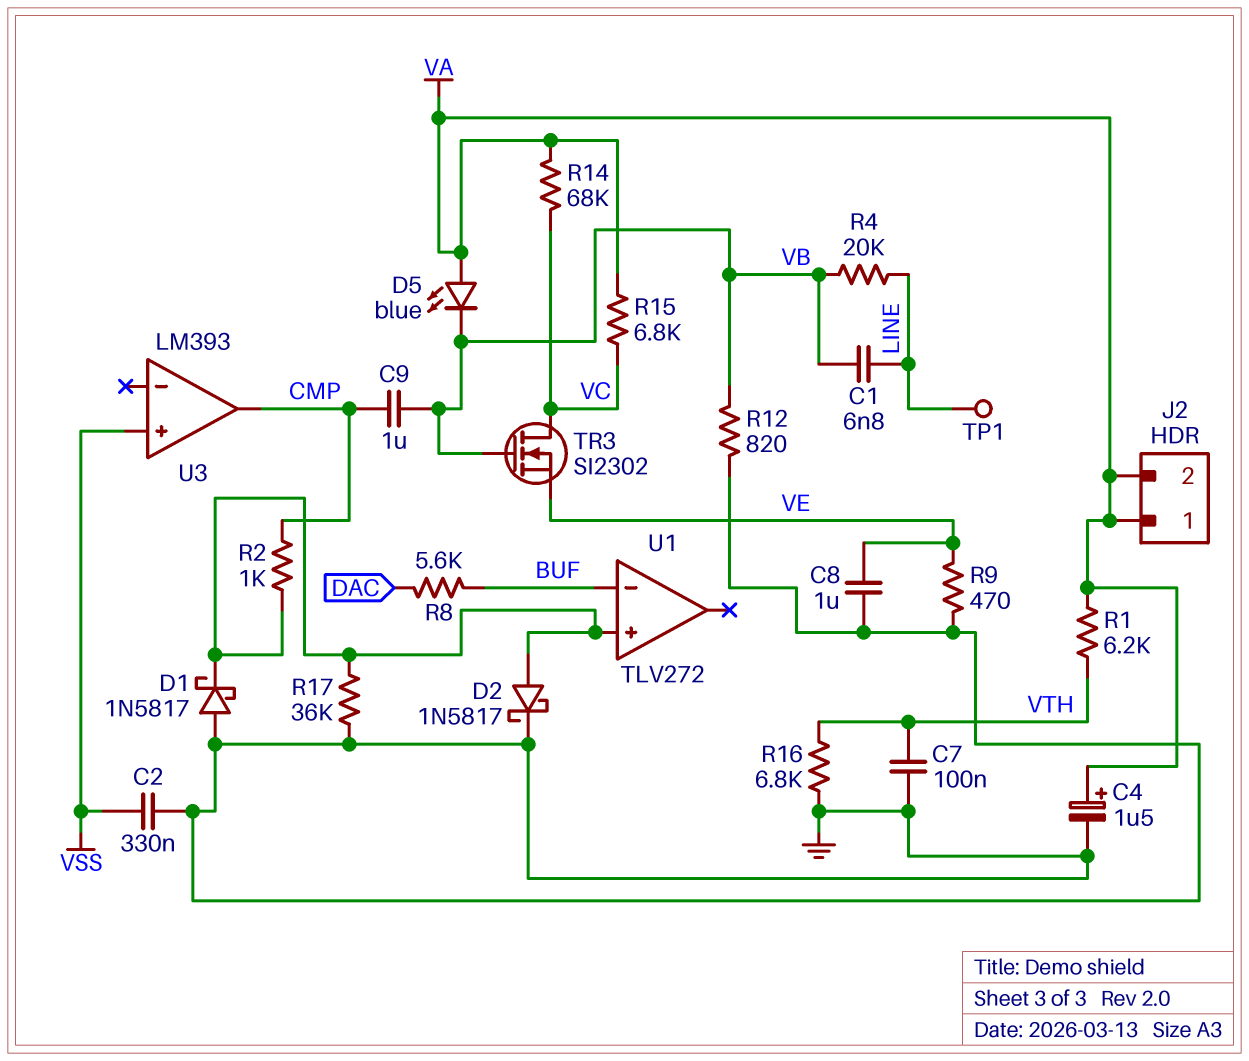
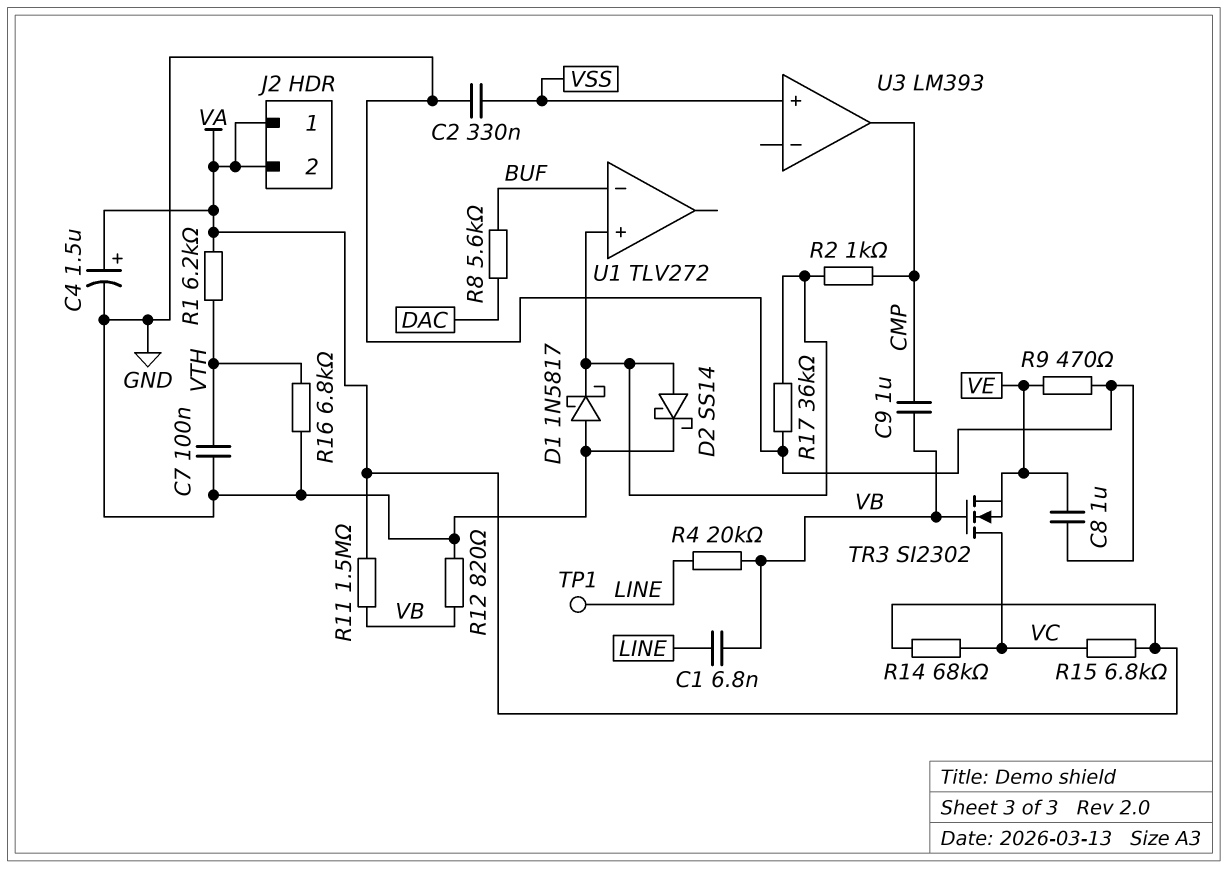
D2: schottky 1N5817 (A U1/in+, K GND) -> schottky SS14 (A U1/in+, K GND)
D5: LED blue (A VA, K VB) -> none
R11: none -> 1.5M (VA, VB)

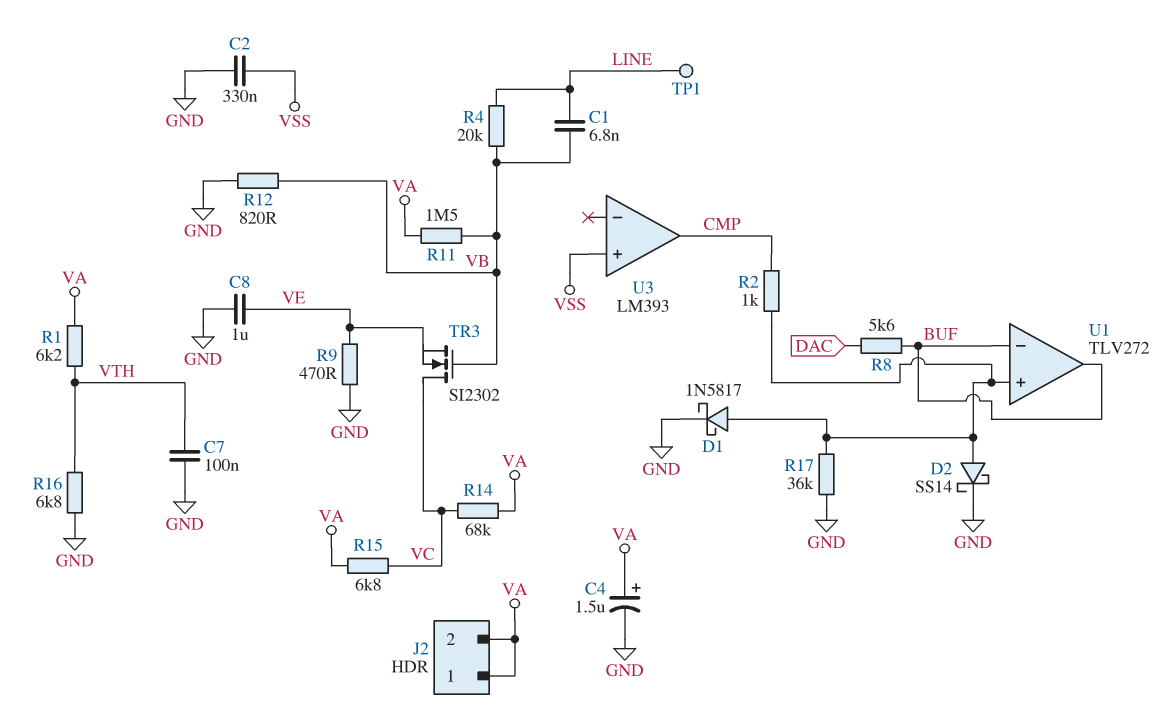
C9: 1uF (CMP, VB) -> none
D1: schottky 1N5817 (A GND, K U1/in+) -> schottky 1N5817 (A U1/in+, K GND)
U1 pin out: none -> BUF

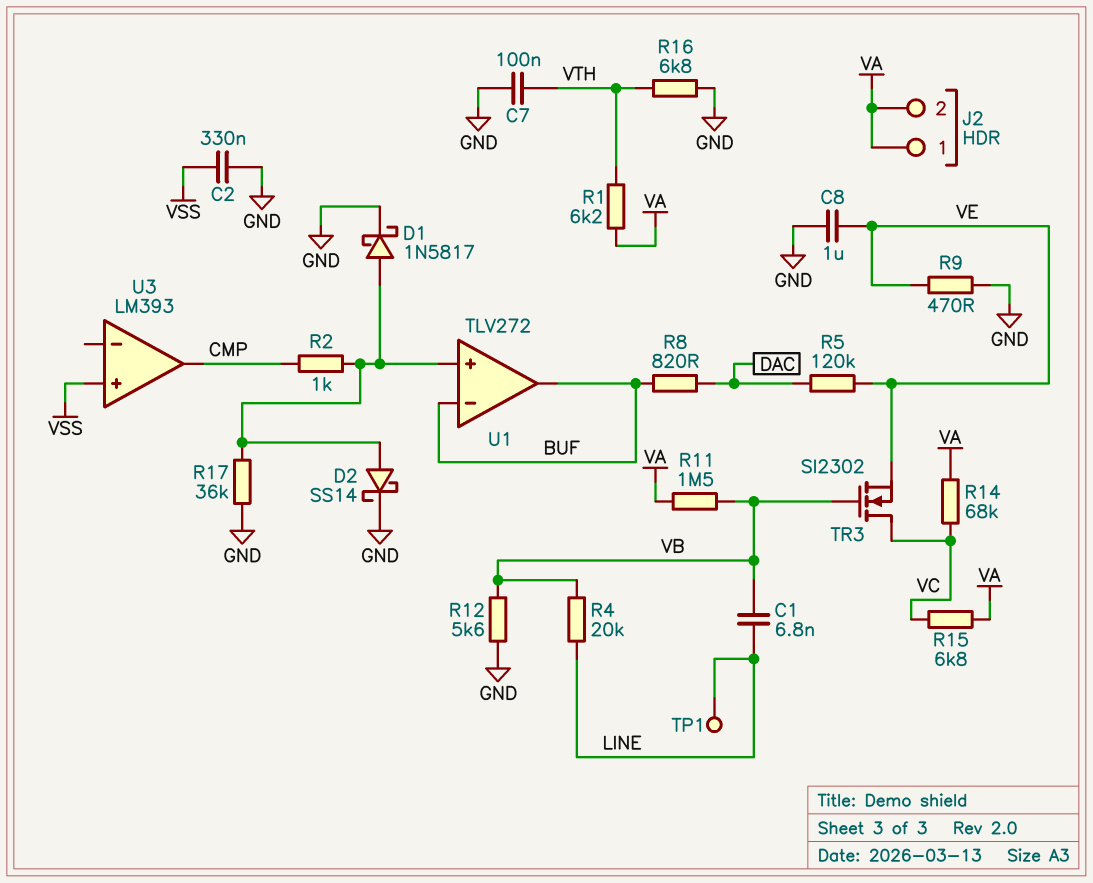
C4: 1.5uF (plus VA, minus GND) -> none
R5: none -> 120k (DAC, VE)
R8: 5.6k (BUF, DAC) -> 820 (BUF, DAC)
R12: 820 (GND, VB) -> 5.6k (GND, VB)

